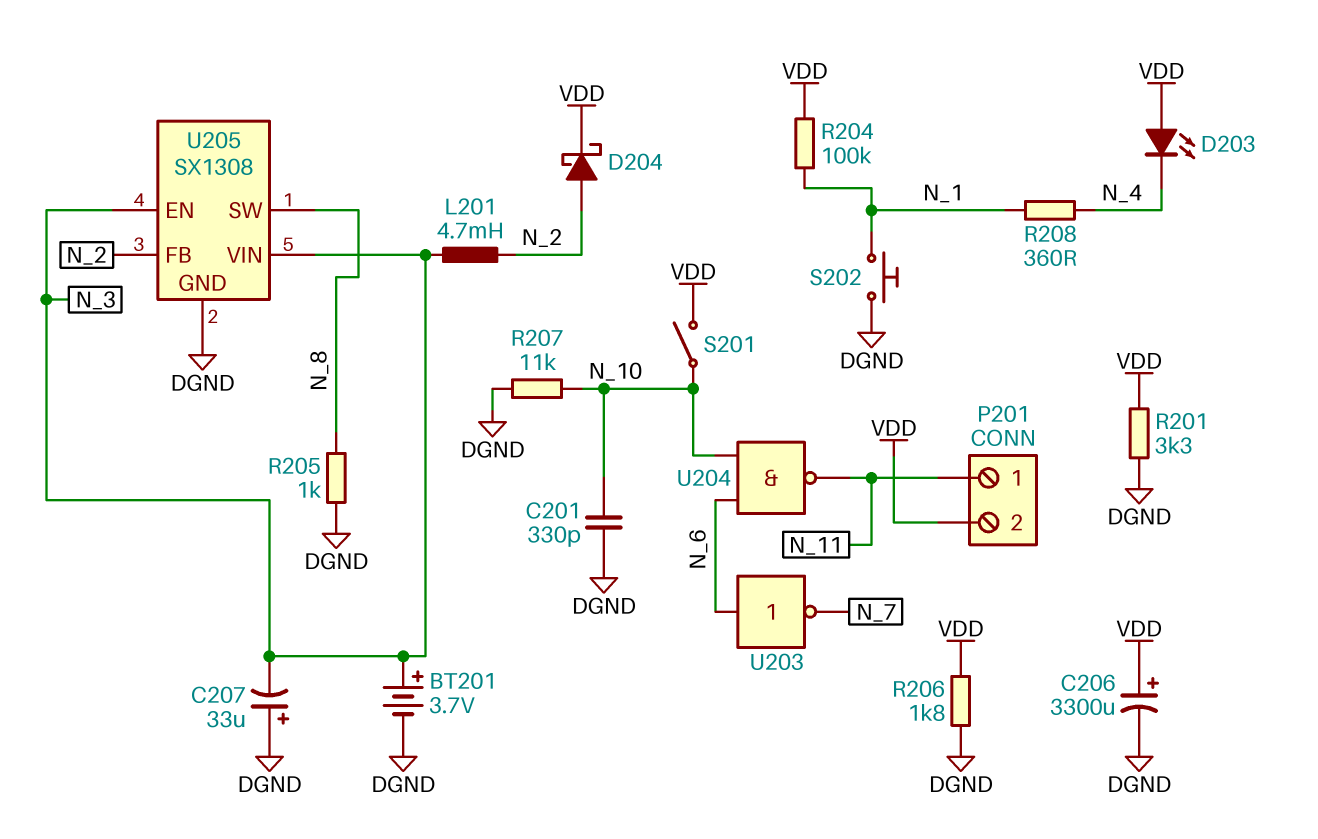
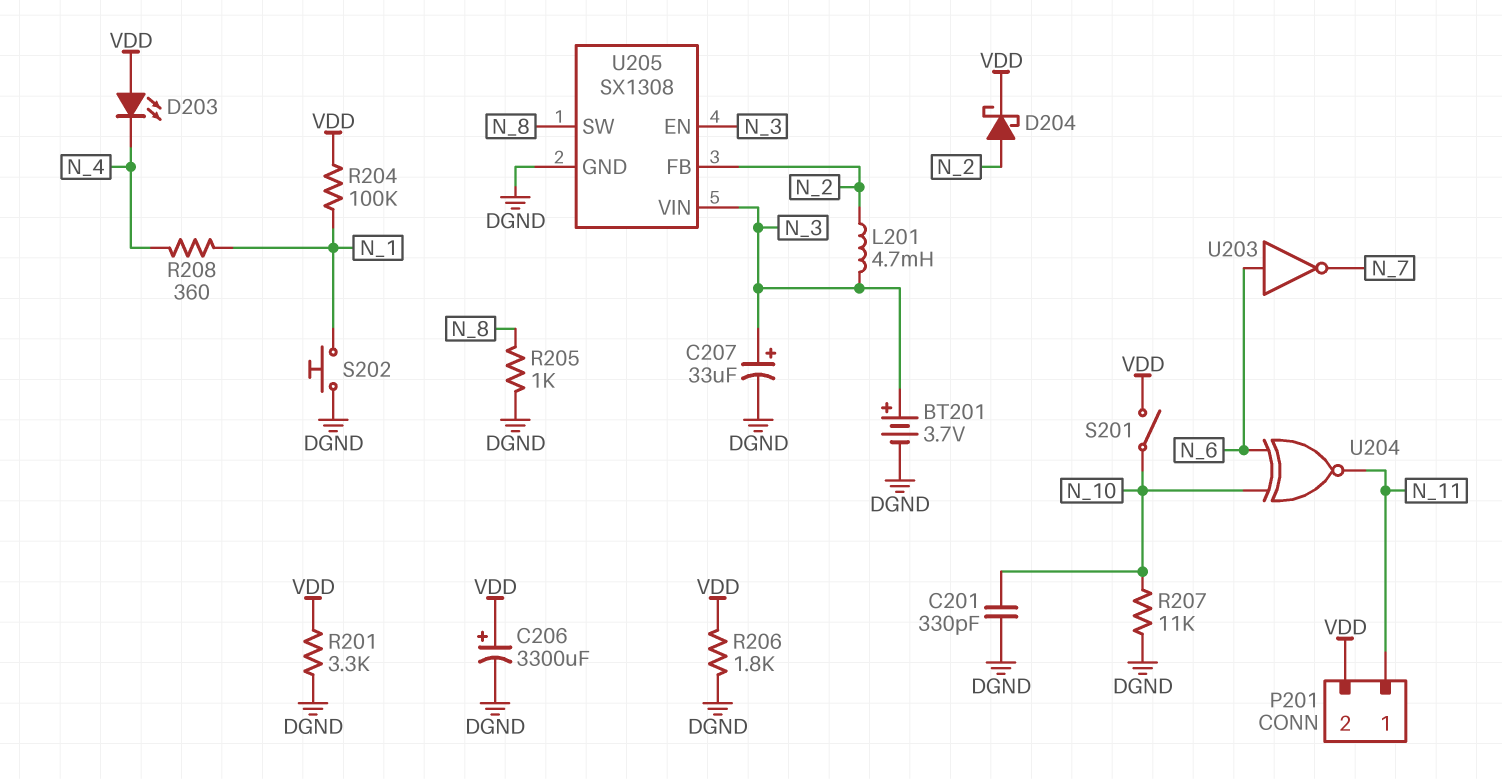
C207: 33uF (plus DGND, minus N_3) -> 33uF (plus N_3, minus DGND)
U204: NAND (in N_6, in N_10, out N_11) -> XNOR (in N_6, in N_10, out N_11)

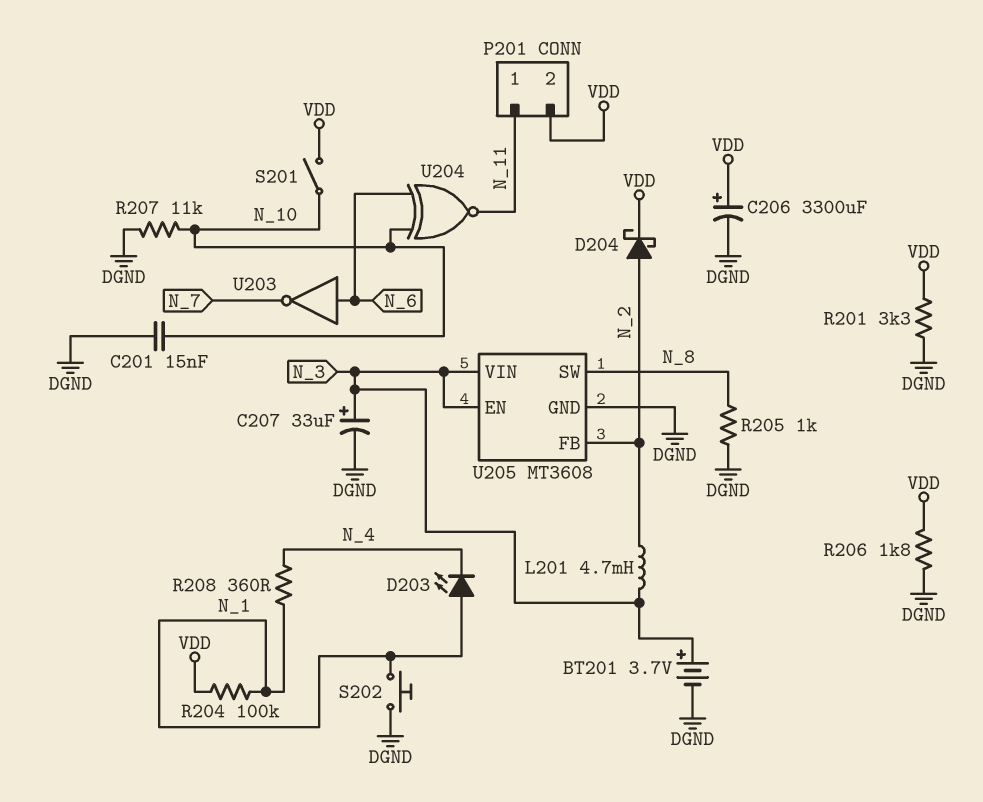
C201: 330pF (DGND, N_10) -> 15nF (DGND, N_10)
D203: LED (A VDD, K N_4) -> LED (A N_1, K N_4)
U205: SX1308 -> MT3608

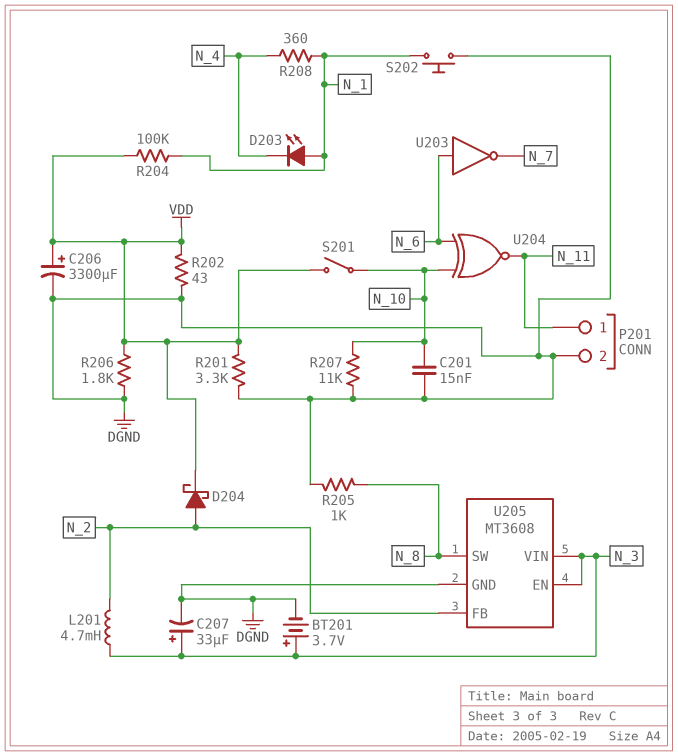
P201 pin 2: VDD -> DGND
R202: none -> 43 (DGND, VDD)

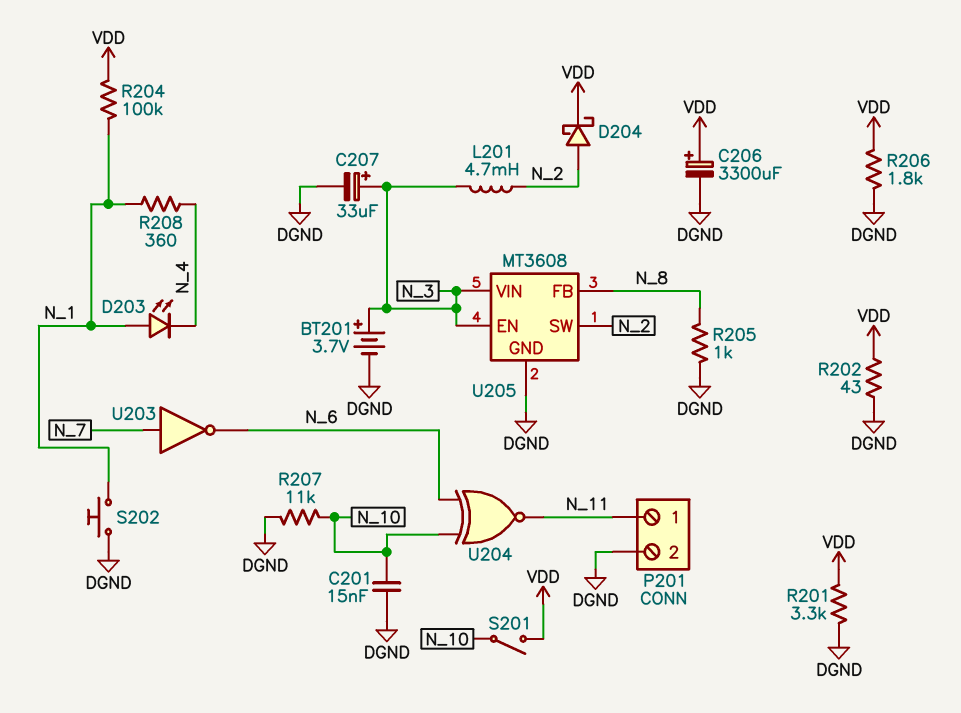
U203: NOT (in N_6, out N_7) -> NOT (in N_7, out N_6)
U205 pin FB: N_2 -> N_8
U205 pin SW: N_8 -> N_2

